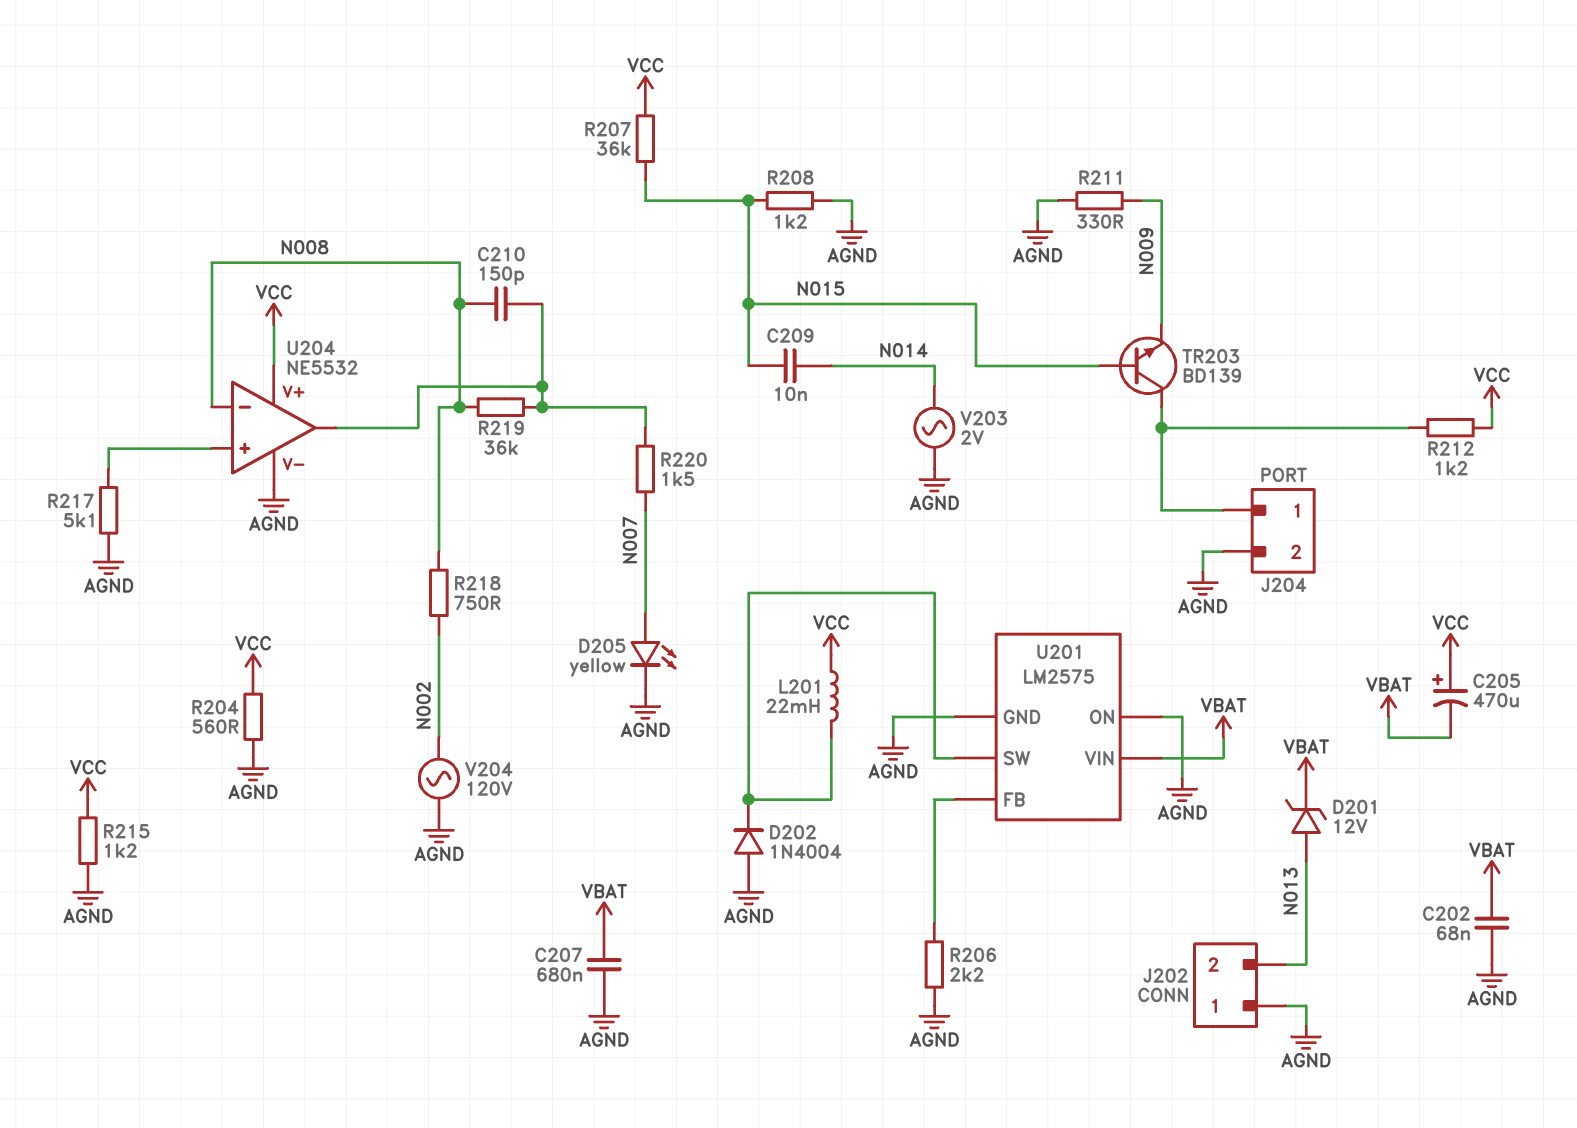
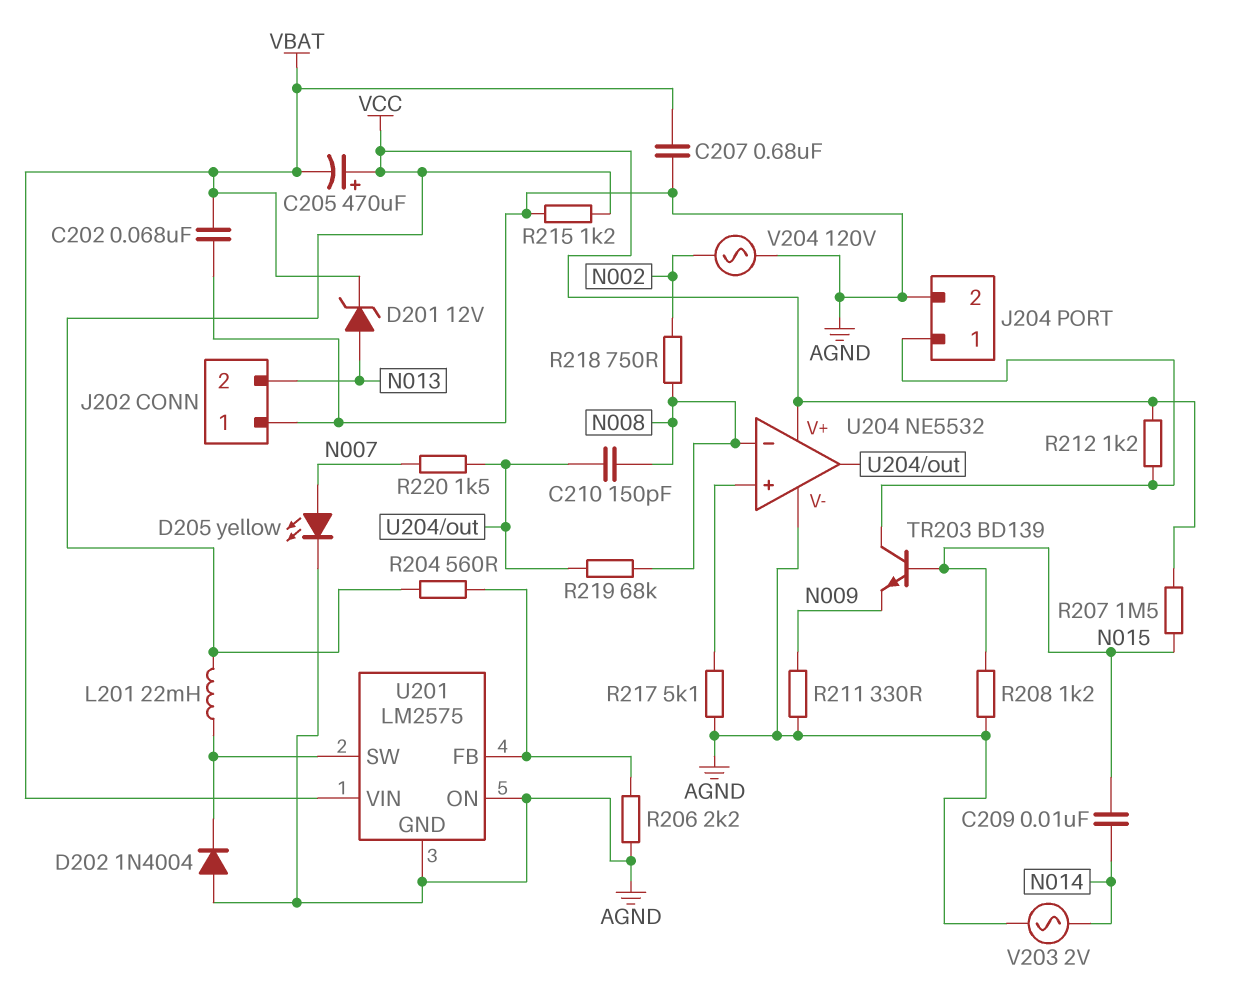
R204: 560 (AGND, VCC) -> 560 (U201/FB, VCC)
R207: 36k (N015, VCC) -> 1.5M (N015, VCC)
R219: 36k (N008, U204/out) -> 68k (N008, U204/out)

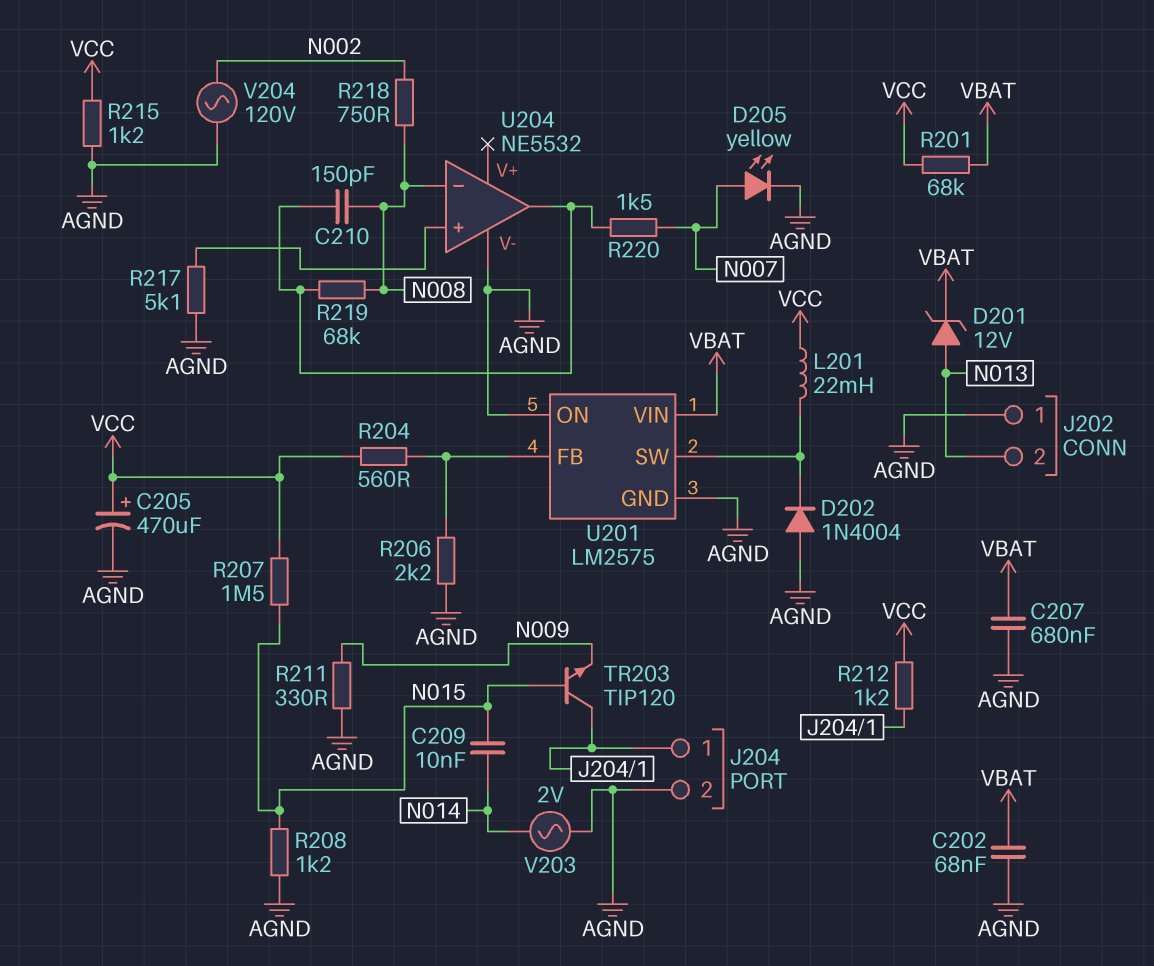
C205: 470uF (plus VCC, minus VBAT) -> 470uF (plus VCC, minus AGND)
R201: none -> 68k (VBAT, VCC)
TR203: NPN BD139 (B N015, C J204/1, E N009) -> NPN TIP120 (B N015, C J204/1, E N009)
U204 pin V+: VCC -> none

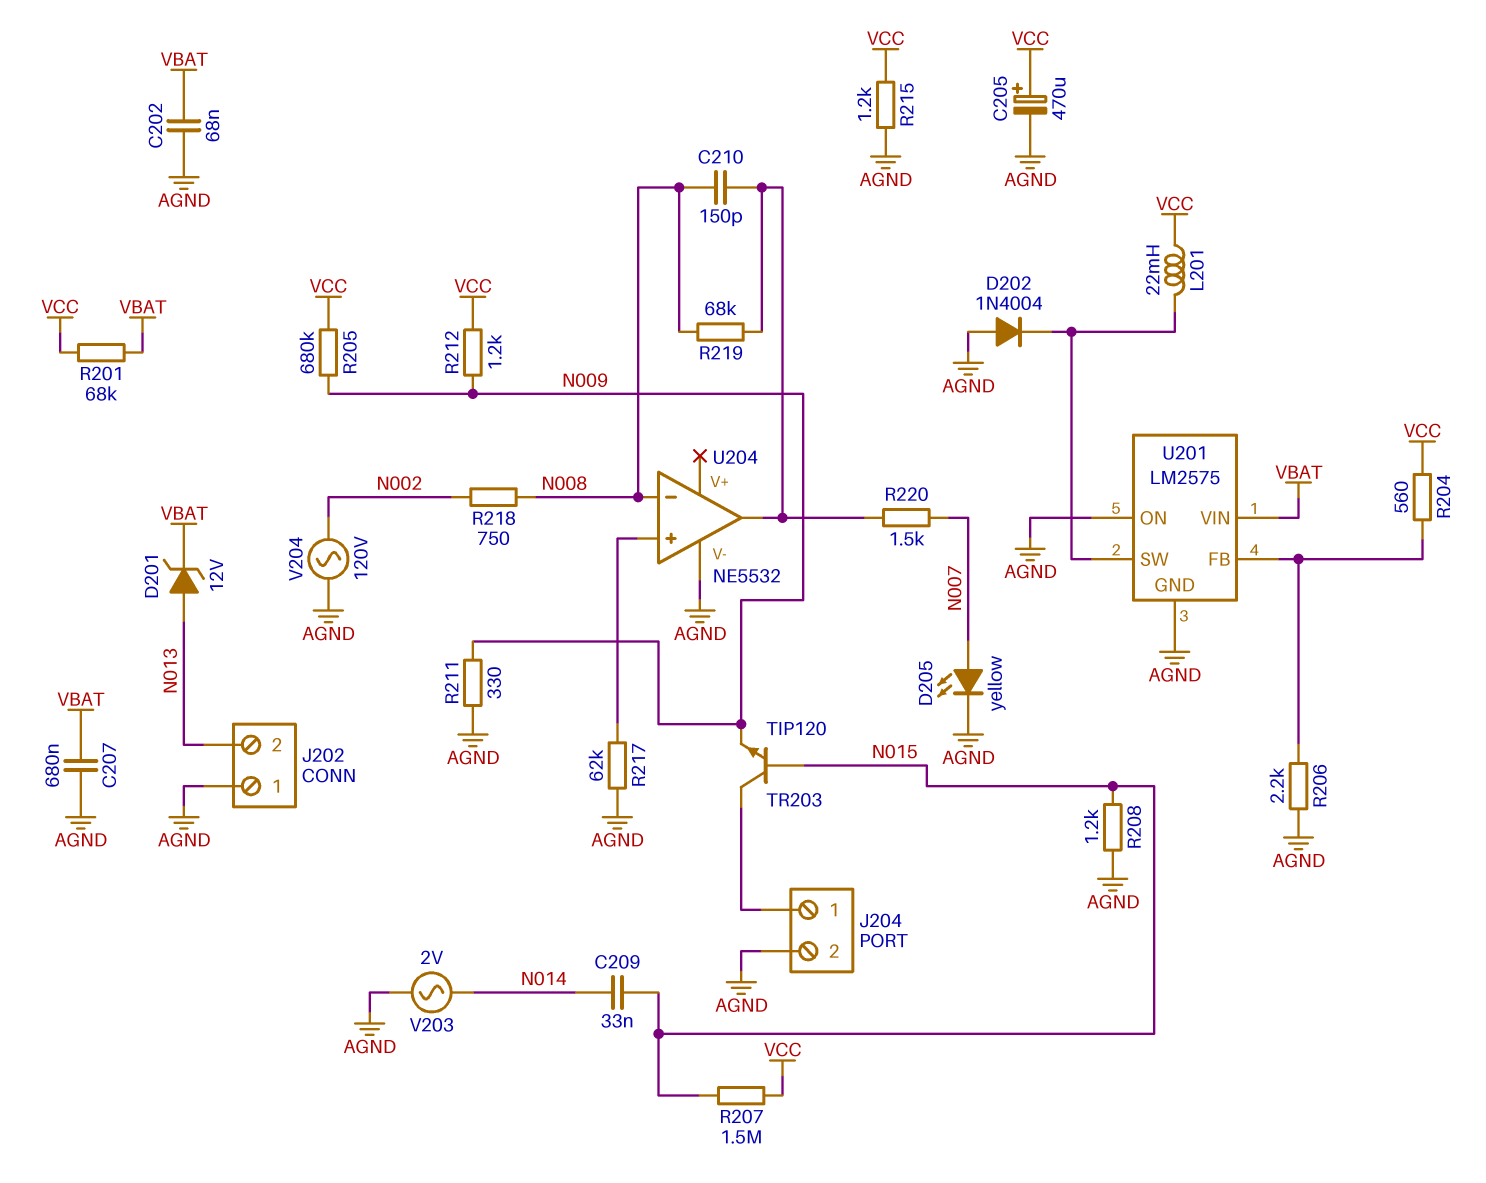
C209: 10nF (N014, N015) -> 33nF (N014, N015)
R205: none -> 680k (N009, VCC)
R212: 1.2k (J204/1, VCC) -> 1.2k (N009, VCC)
R217: 5.1k (AGND, U204/in+) -> 62k (AGND, U204/in+)

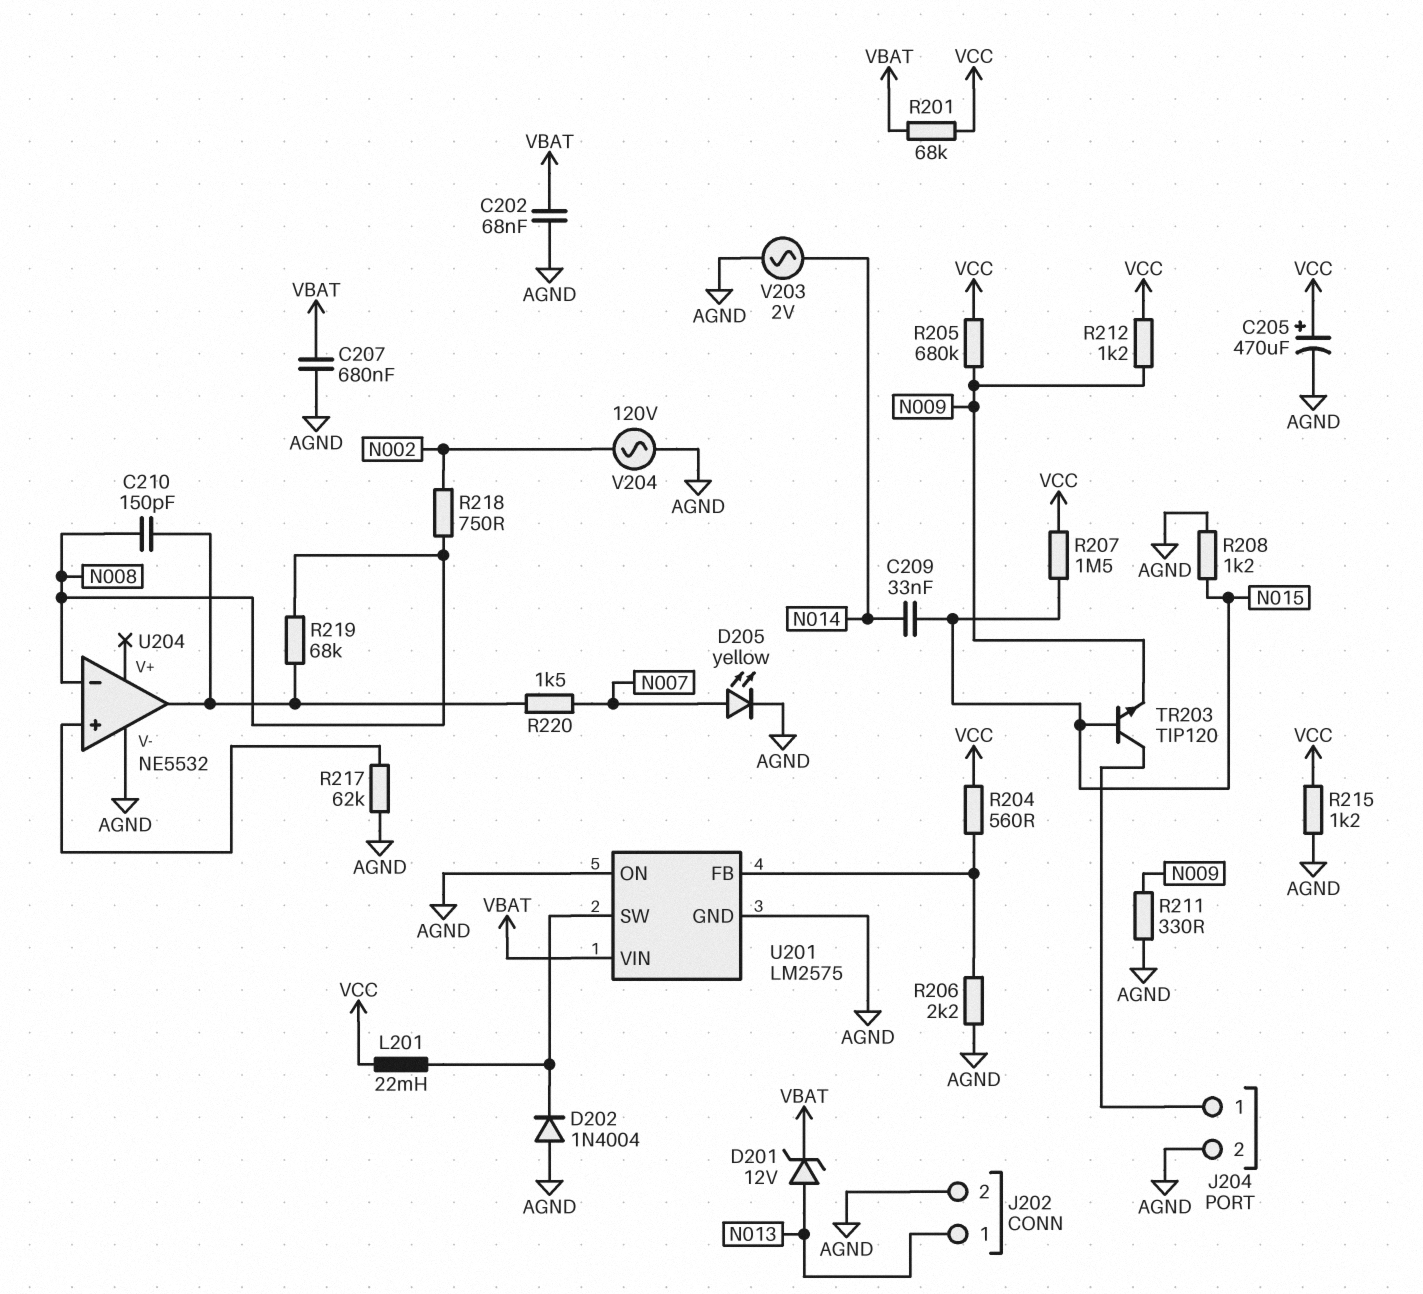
J202 pin 1: AGND -> N013
J202 pin 2: N013 -> AGND

